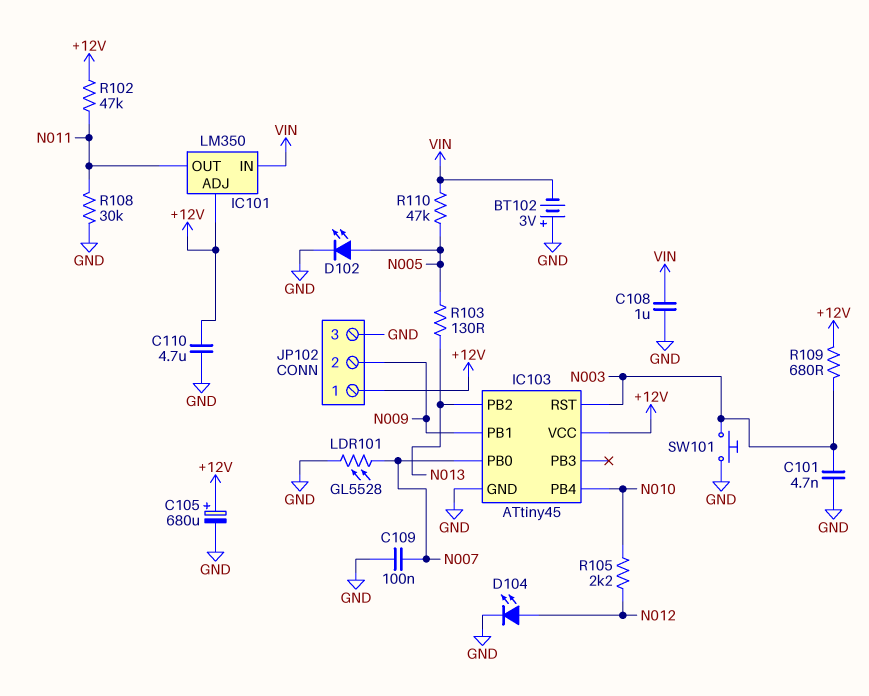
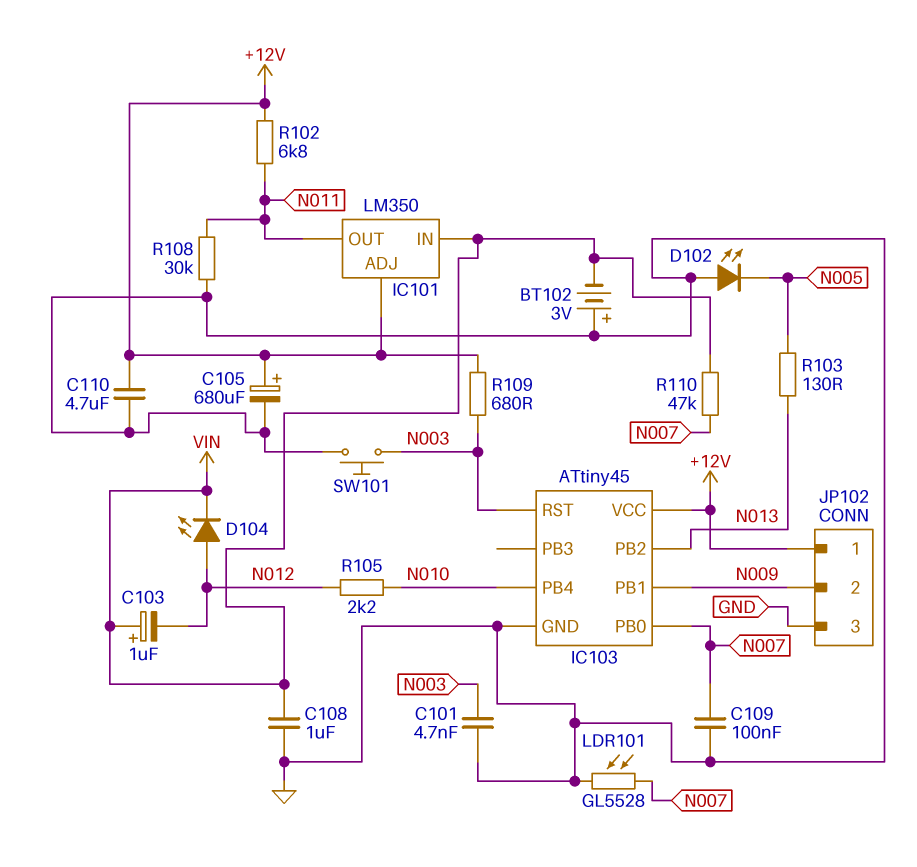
C103: none -> 1uF (plus VIN, minus N012)
D102: LED (A N005, K GND) -> LED (A GND, K N005)
D104: LED (A N012, K GND) -> LED (A N012, K VIN)
R102: 47k (+12V, N011) -> 6.8k (+12V, N011)
R110: 47k (N005, VIN) -> 47k (N007, VIN)

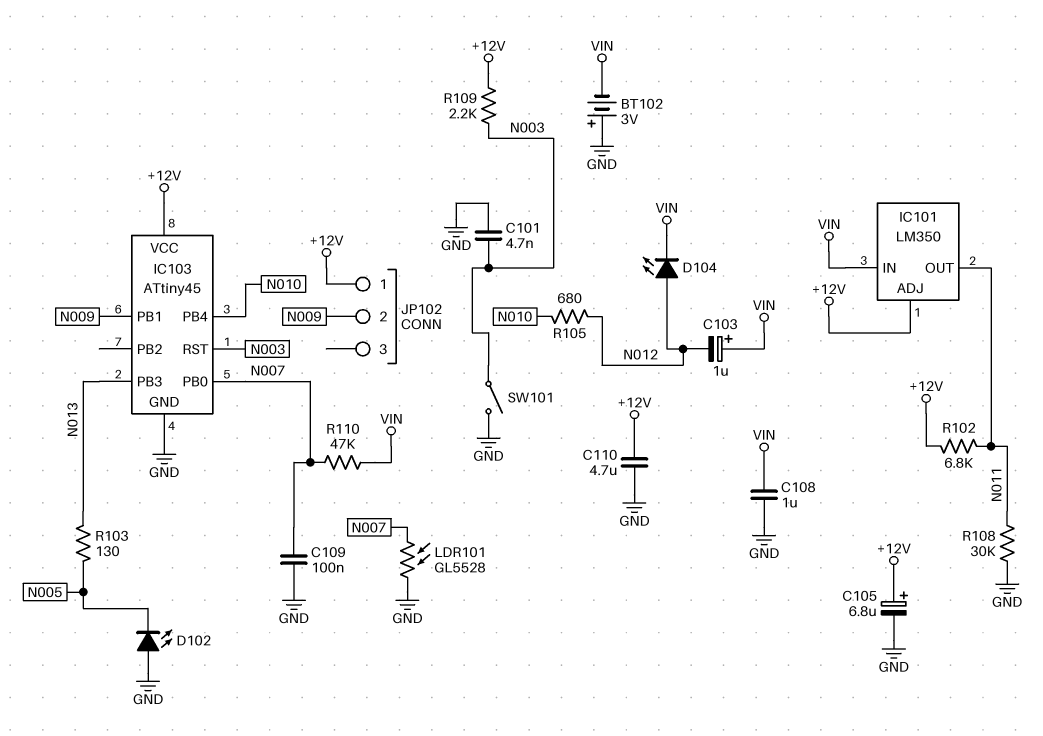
C105: 680uF (plus +12V, minus GND) -> 6.8uF (plus +12V, minus GND)
IC103 pin PB2: N013 -> none
IC103 pin PB3: none -> N013
JP102 pin 3: GND -> none
R105: 2.2k (N010, N012) -> 680 (N010, N012)
R109: 680 (+12V, N003) -> 2.2k (+12V, N003)
SW101: button (GND, N003) -> switch (GND, N003)

